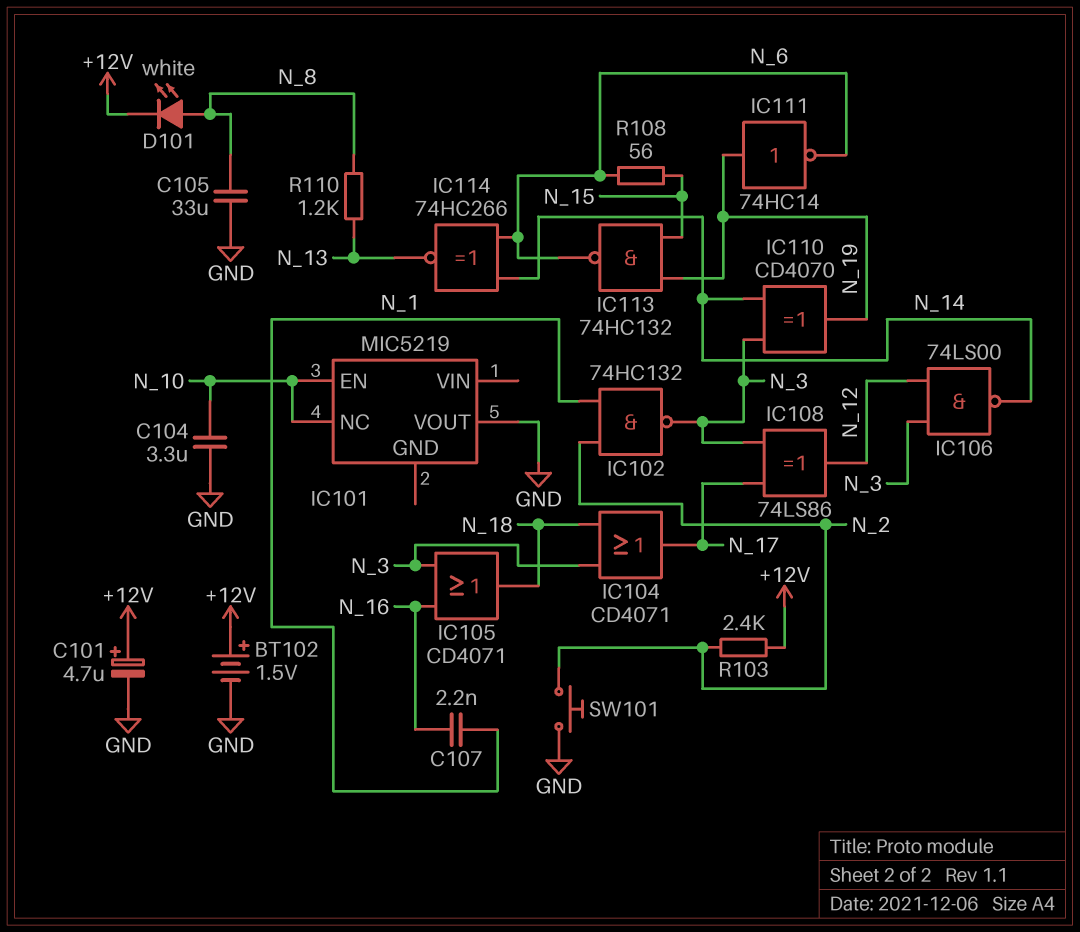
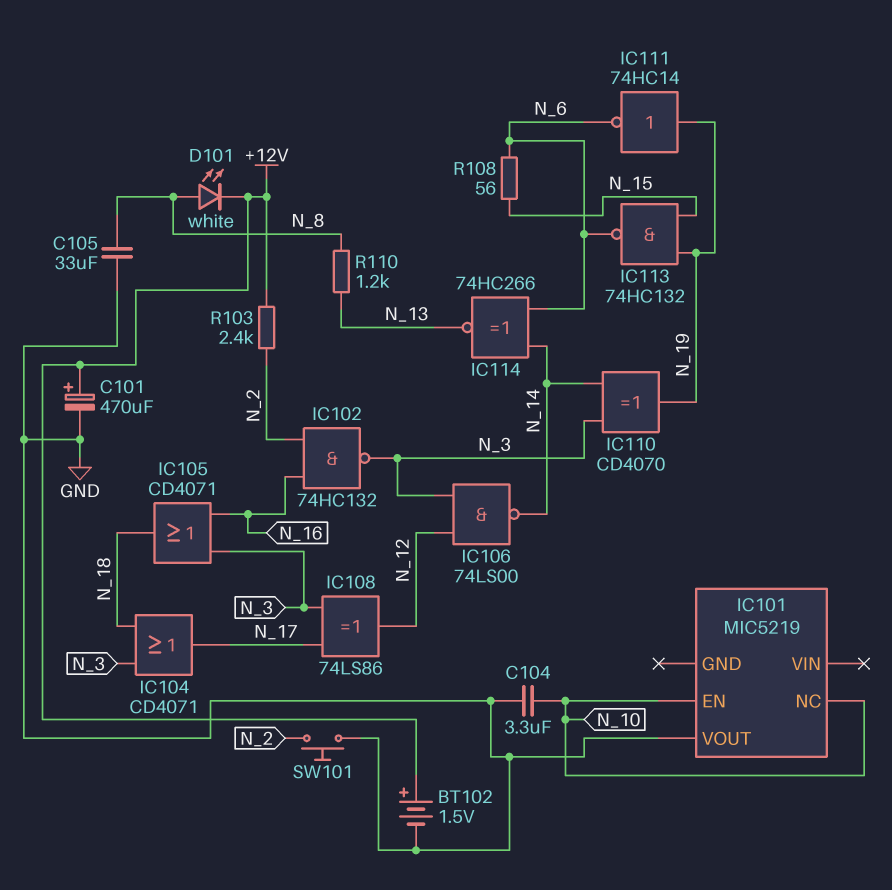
C101: 4.7uF (plus +12V, minus GND) -> 470uF (plus +12V, minus GND)
C107: 2.2nF (N_1, N_16) -> none
IC102: NAND 74HC132 (in N_1, in N_2, out N_3) -> NAND 74HC132 (in N_2, in N_16, out N_3)

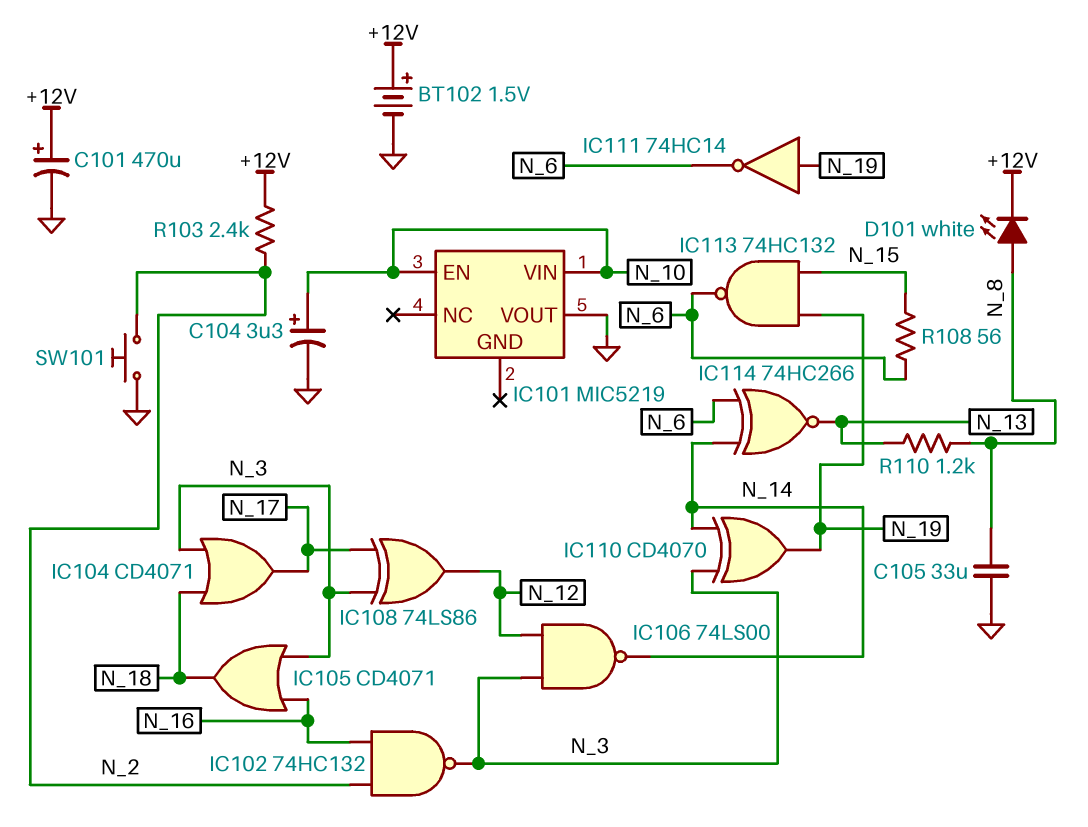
C104: 3.3uF (GND, N_10) -> 3.3uF (plus N_10, minus GND)
IC101 pin NC: N_10 -> none
IC101 pin VIN: none -> N_10

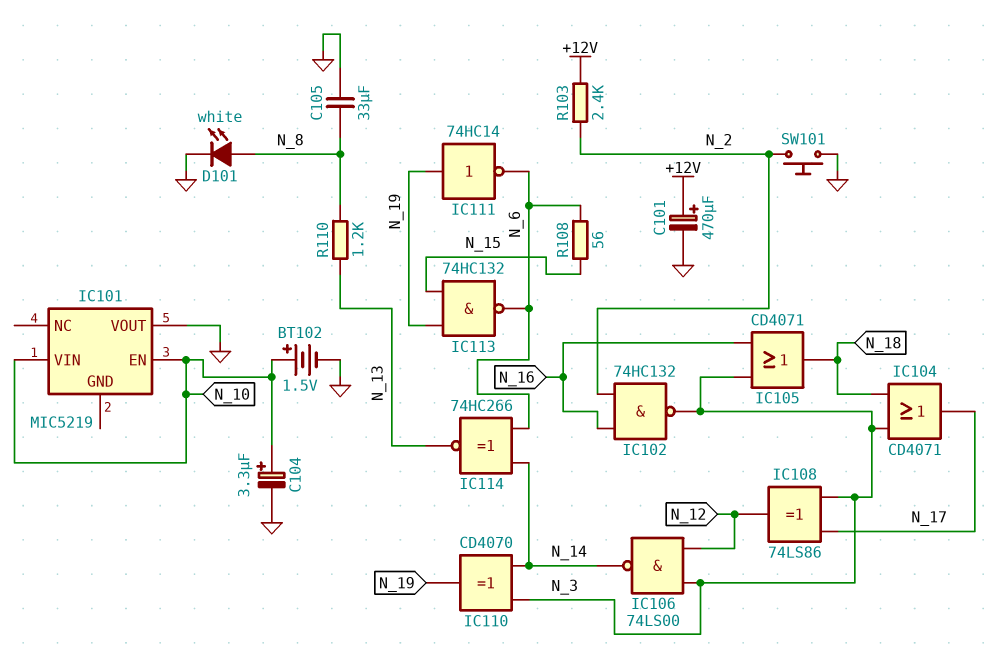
BT102: 1.5V (plus +12V, minus GND) -> 1.5V (plus N_10, minus GND)
D101: LED white (A N_8, K +12V) -> LED white (A N_8, K GND)

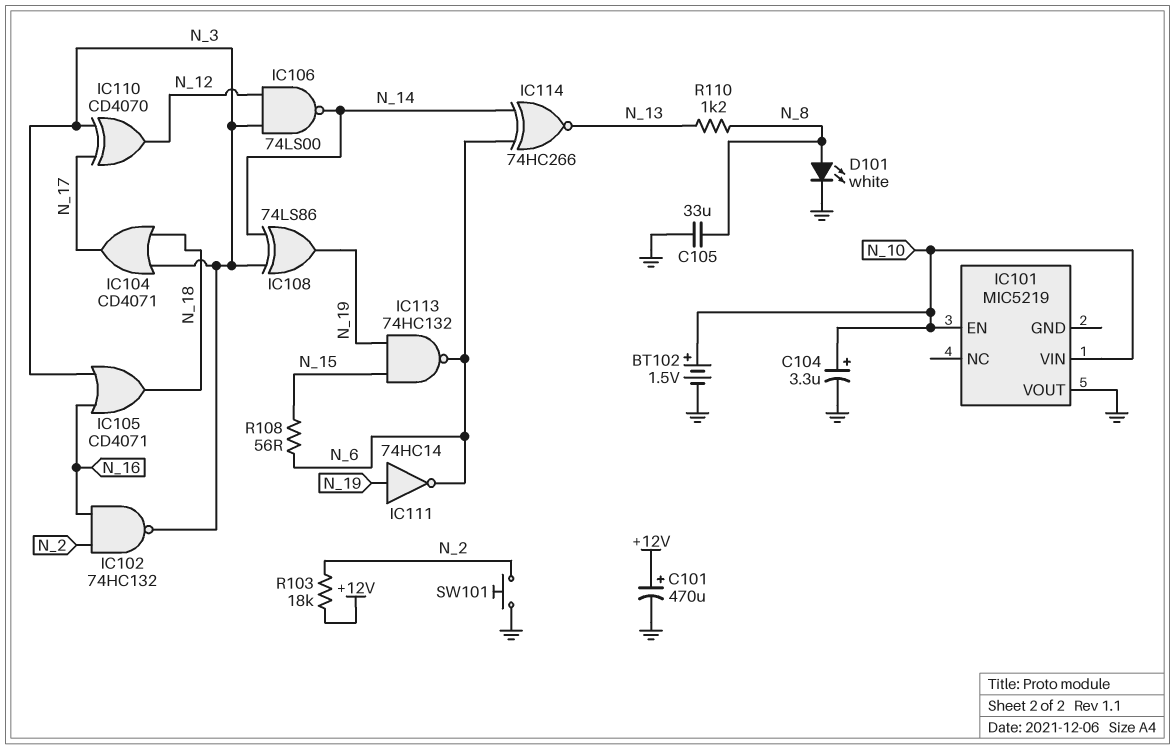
IC108: XOR 74LS86 (in N_3, in N_17, out N_12) -> XOR 74LS86 (in N_3, in N_14, out N_19)
IC110: XOR CD4070 (in N_3, in N_14, out N_19) -> XOR CD4070 (in N_3, in N_17, out N_12)
R103: 2.4k (+12V, N_2) -> 18k (+12V, N_2)

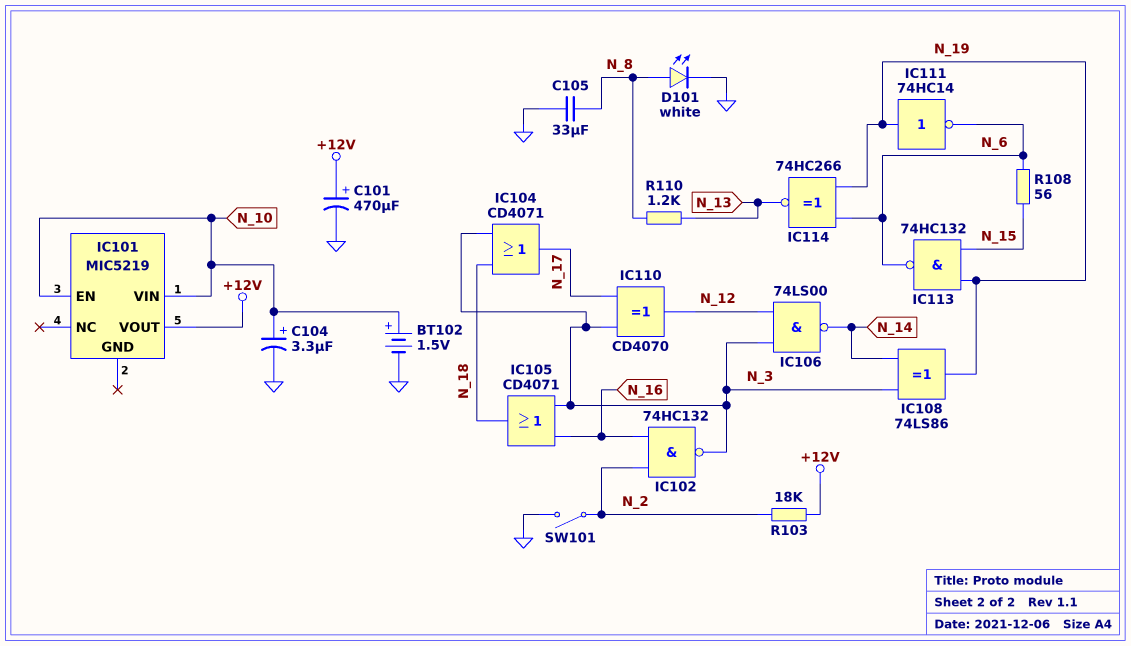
IC101 pin VOUT: GND -> +12V
IC114: XNOR 74HC266 (in N_6, in N_14, out N_13) -> XNOR 74HC266 (in N_6, in N_19, out N_13)
SW101: button (GND, N_2) -> switch (GND, N_2)

